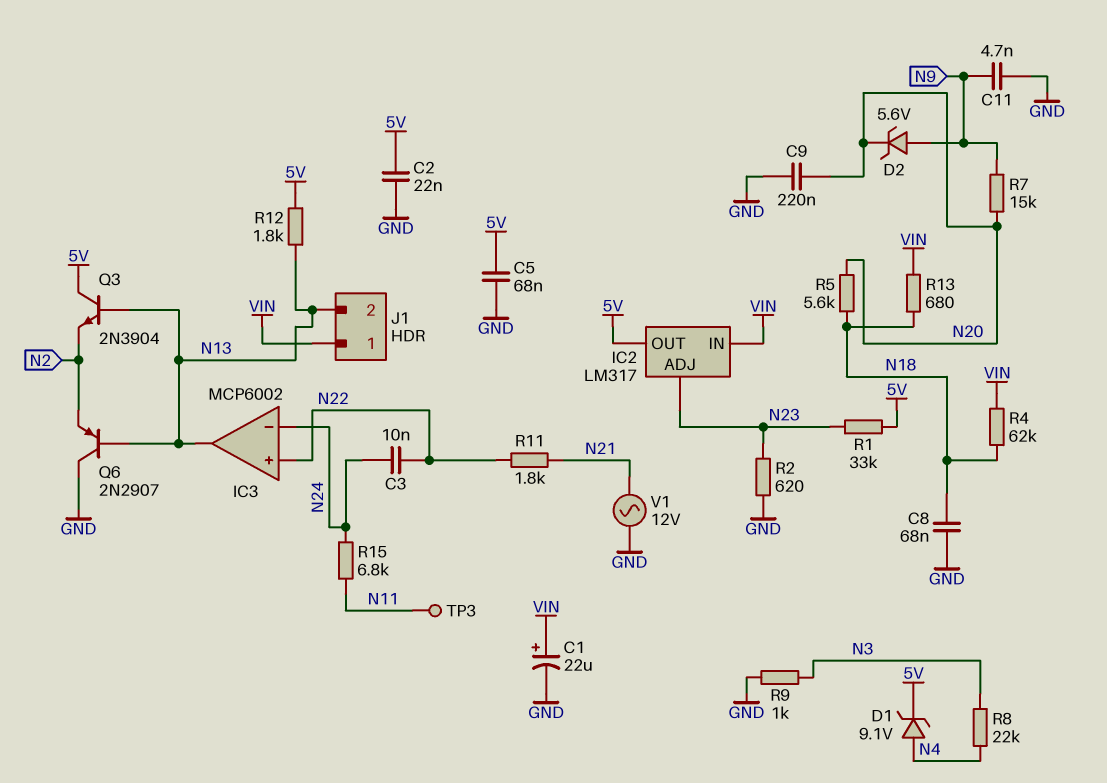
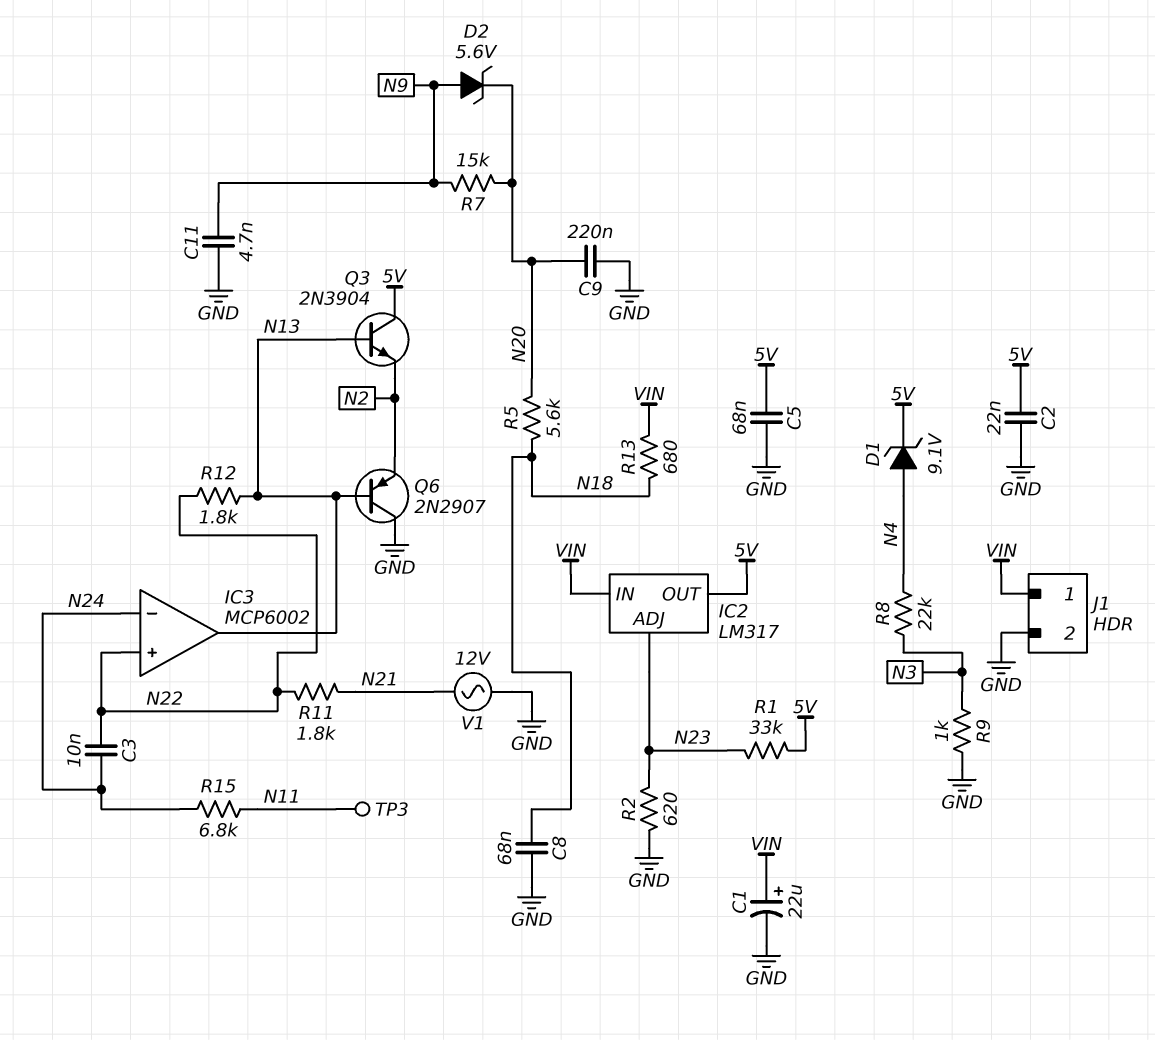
J1 pin 2: N13 -> GND
R4: 62k (N18, VIN) -> none
R12: 1.8k (5V, N13) -> 1.8k (N13, N22)

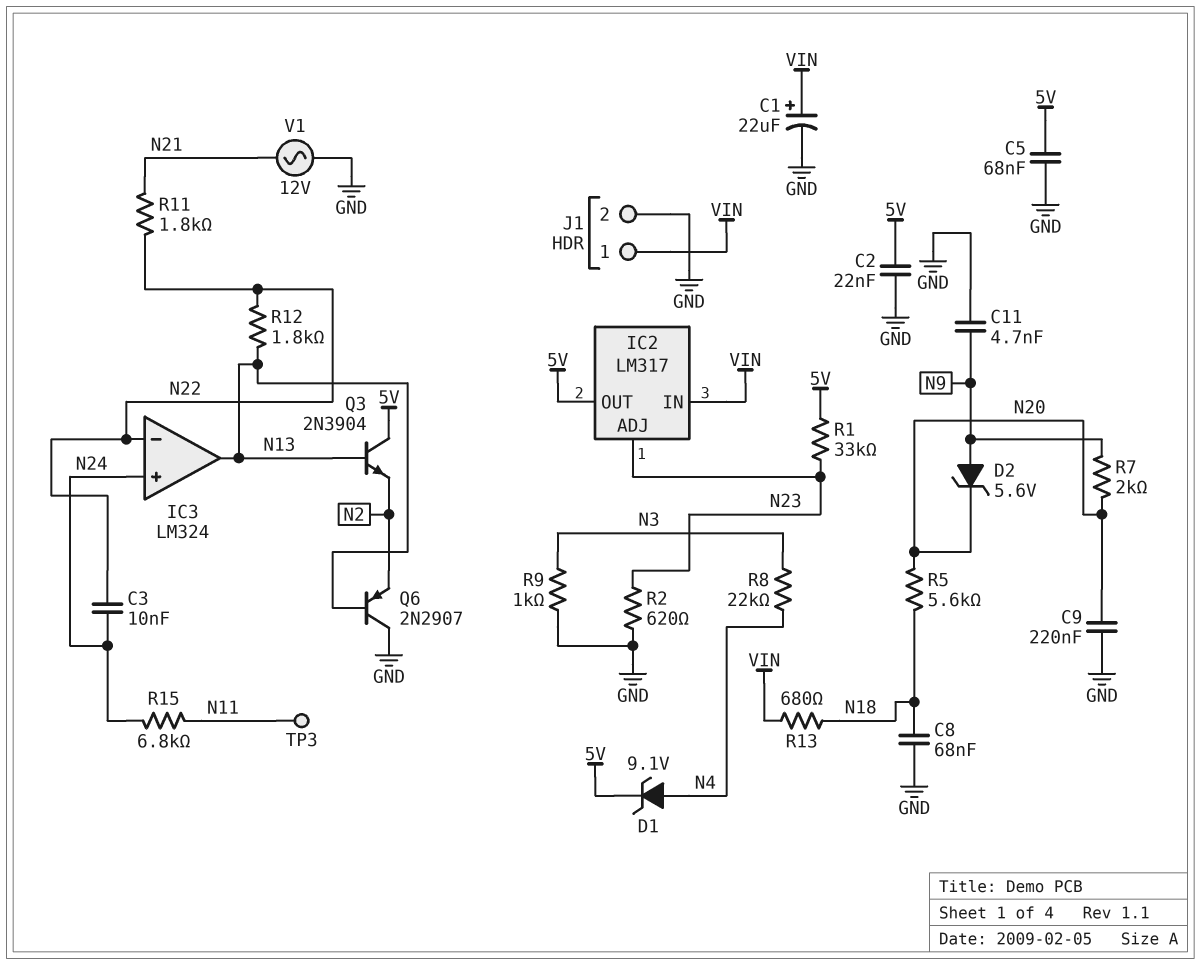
IC3: MCP6002 -> LM324
IC3 pin in+: N22 -> N24
IC3 pin in-: N24 -> N22
R7: 15k (N9, N20) -> 2k (N9, N20)

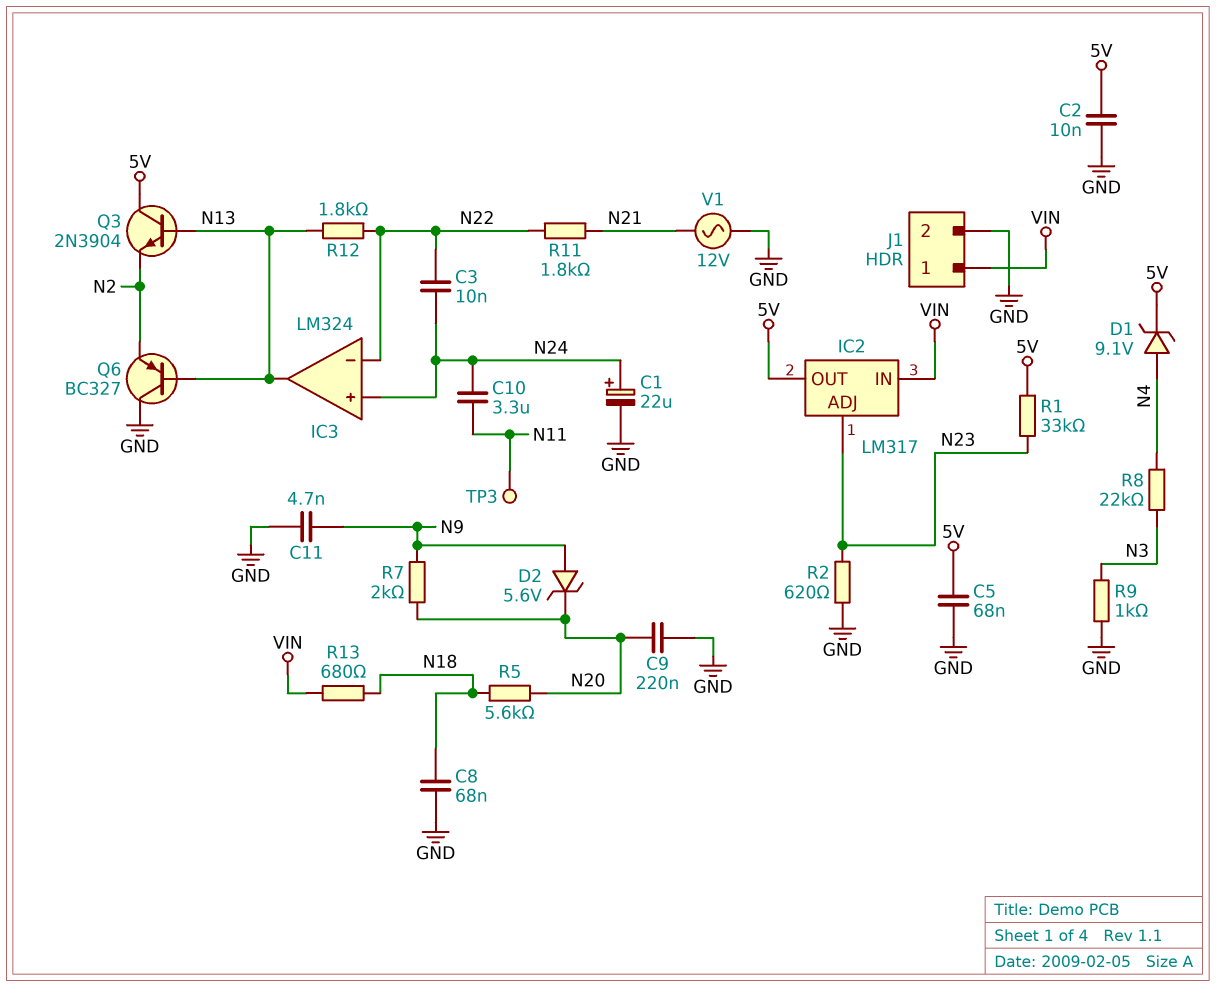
C1: 22uF (plus VIN, minus GND) -> 22uF (plus N24, minus GND)
C2: 22nF (5V, GND) -> 10nF (5V, GND)
C10: none -> 3.3uF (N11, N24)
Q6: PNP 2N2907 (B N13, C GND, E N2) -> PNP BC327 (B N13, C GND, E N2)
R15: 6.8k (N11, N24) -> none

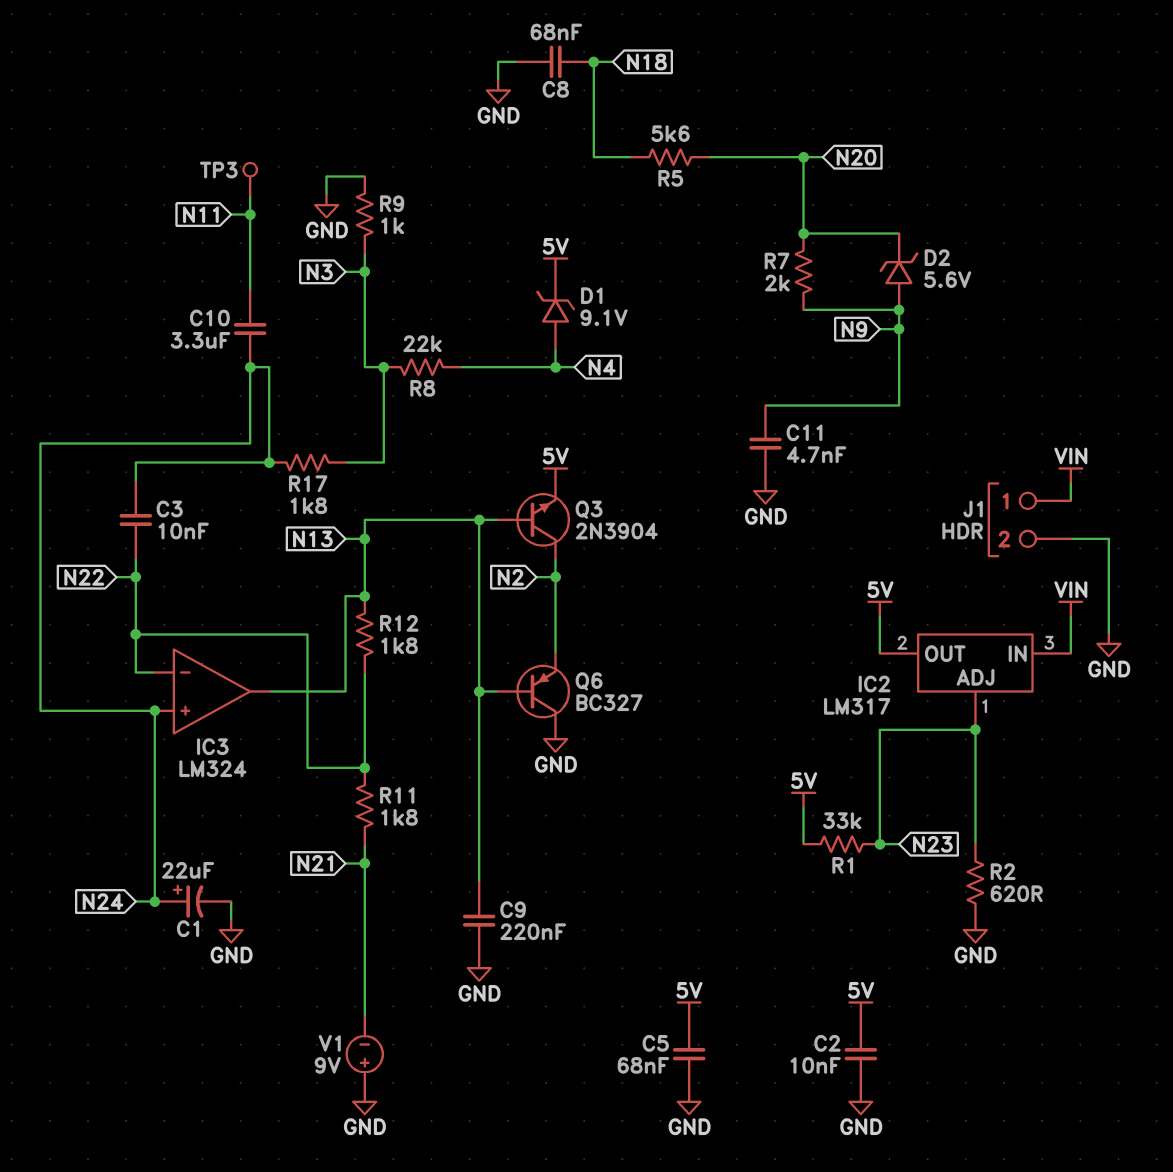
C9: 220nF (GND, N20) -> 220nF (GND, N13)
Q3: NPN 2N3904 (B N13, C 5V, E N2) -> NPN 2N3904 (B N13, C N2, E 5V)
R13: 680 (N18, VIN) -> none
R17: none -> 1.8k (N3, N24)
V1: AC 12V (GND, N21) -> 9V (plus GND, minus N21)

